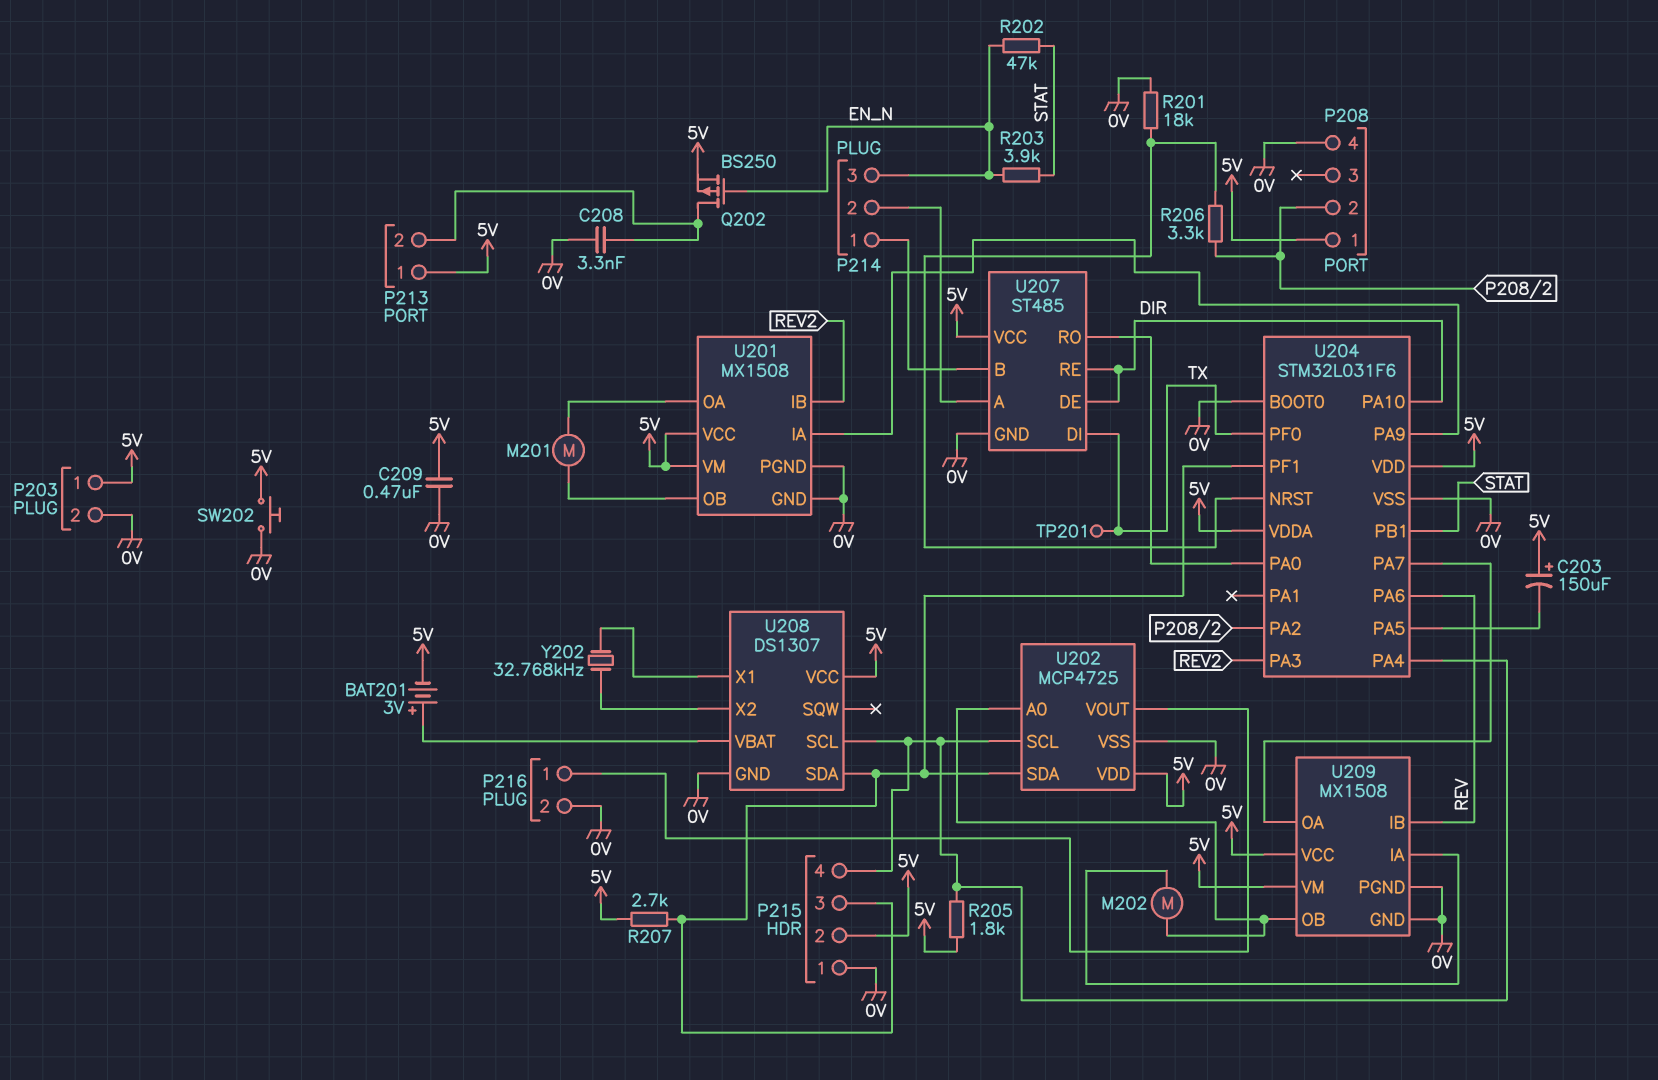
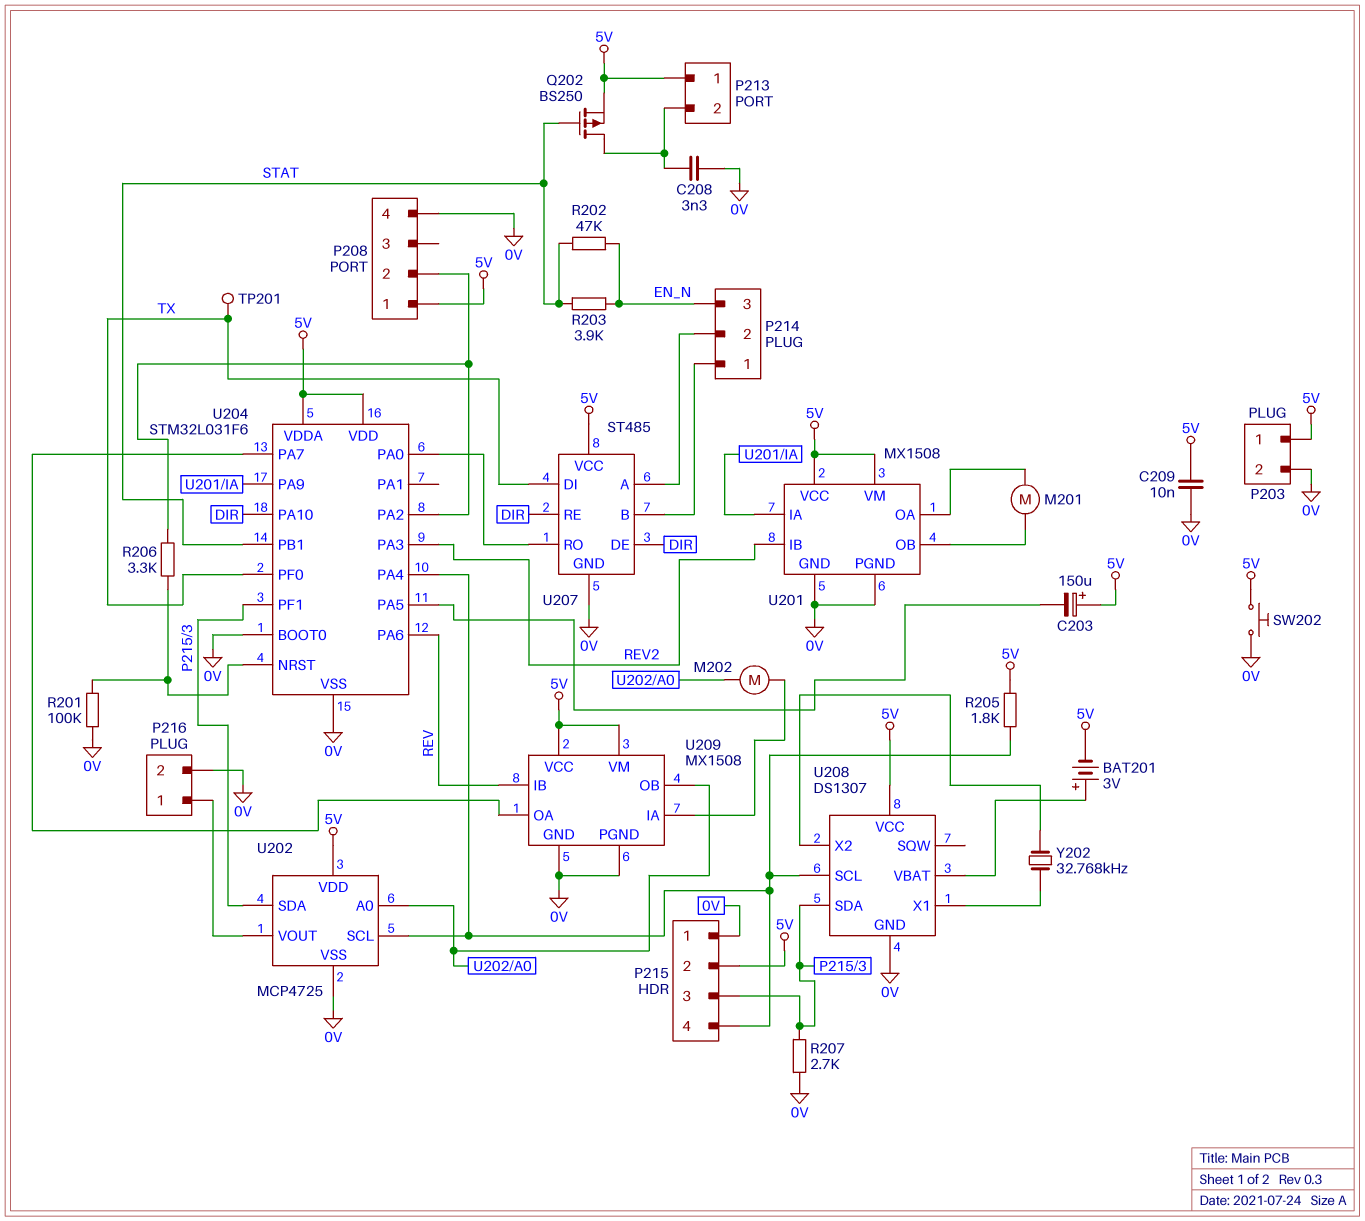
C209: 470nF (0V, 5V) -> 10nF (0V, 5V)
Q202: PMOS BS250 (G EN_N, D P213/2, S 5V) -> PMOS BS250 (G STAT, D P213/2, S 5V)
R201: 18k (0V, U204/NRST) -> 100k (0V, U204/NRST)
R207: 2.7k (5V, P215/3) -> 2.7k (0V, P215/3)

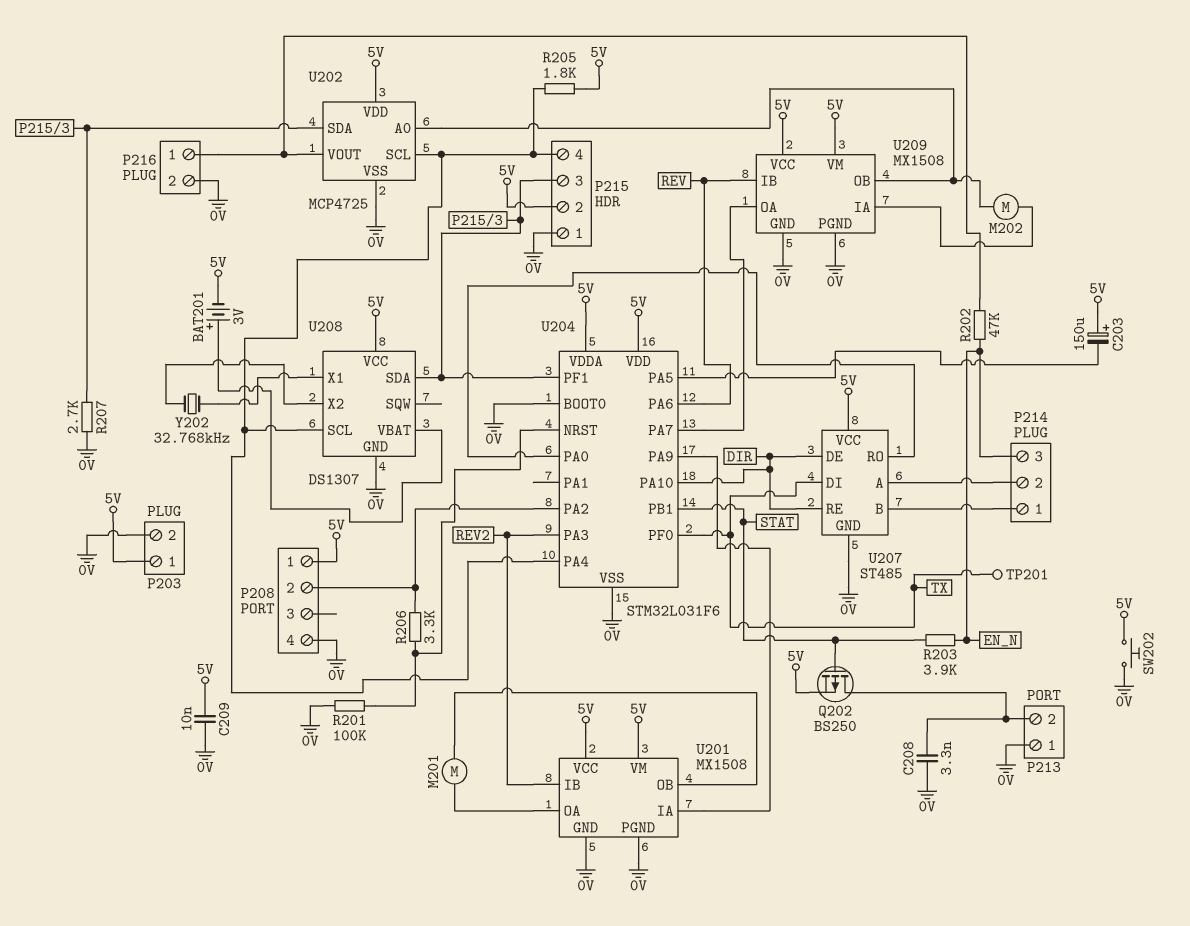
P213 pin 1: 5V -> 0V
R202: 47k (EN_N, STAT) -> 47k (EN_N, P216/1)

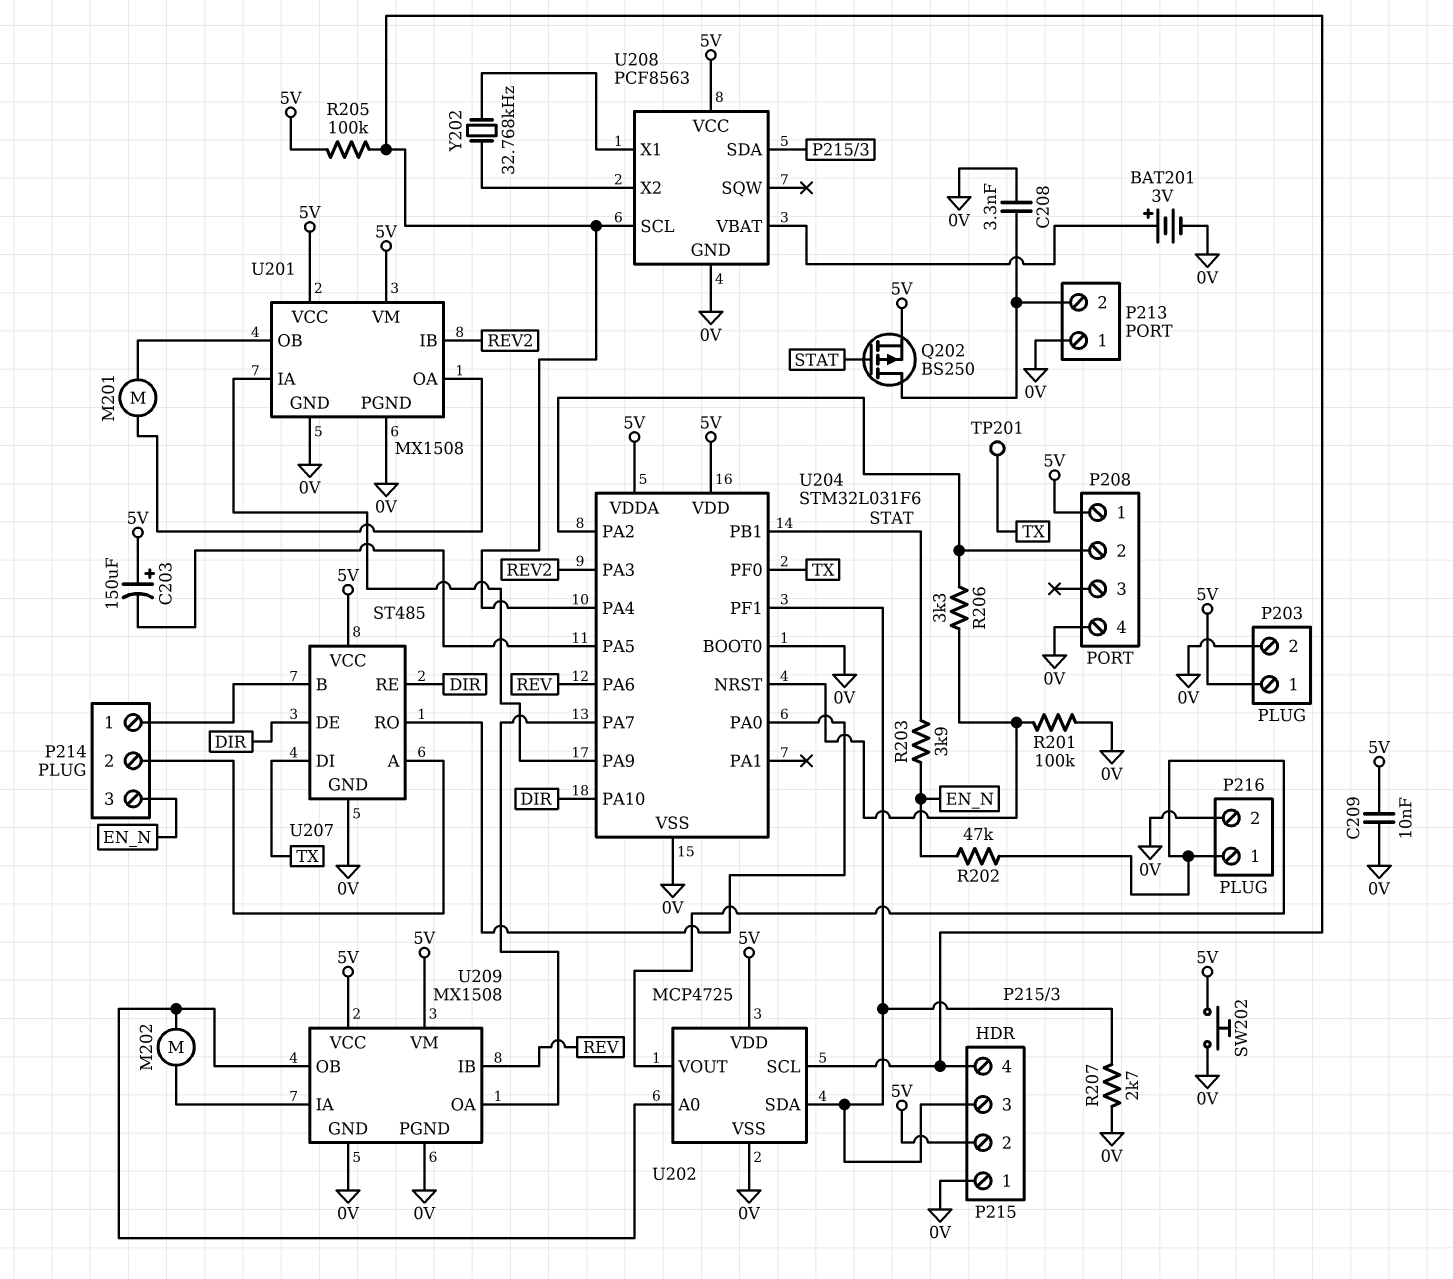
BAT201: 3V (plus U208/VBAT, minus 5V) -> 3V (plus U208/VBAT, minus 0V)
R205: 1.8k (5V, P215/4) -> 100k (5V, P215/4)
U208: DS1307 -> PCF8563

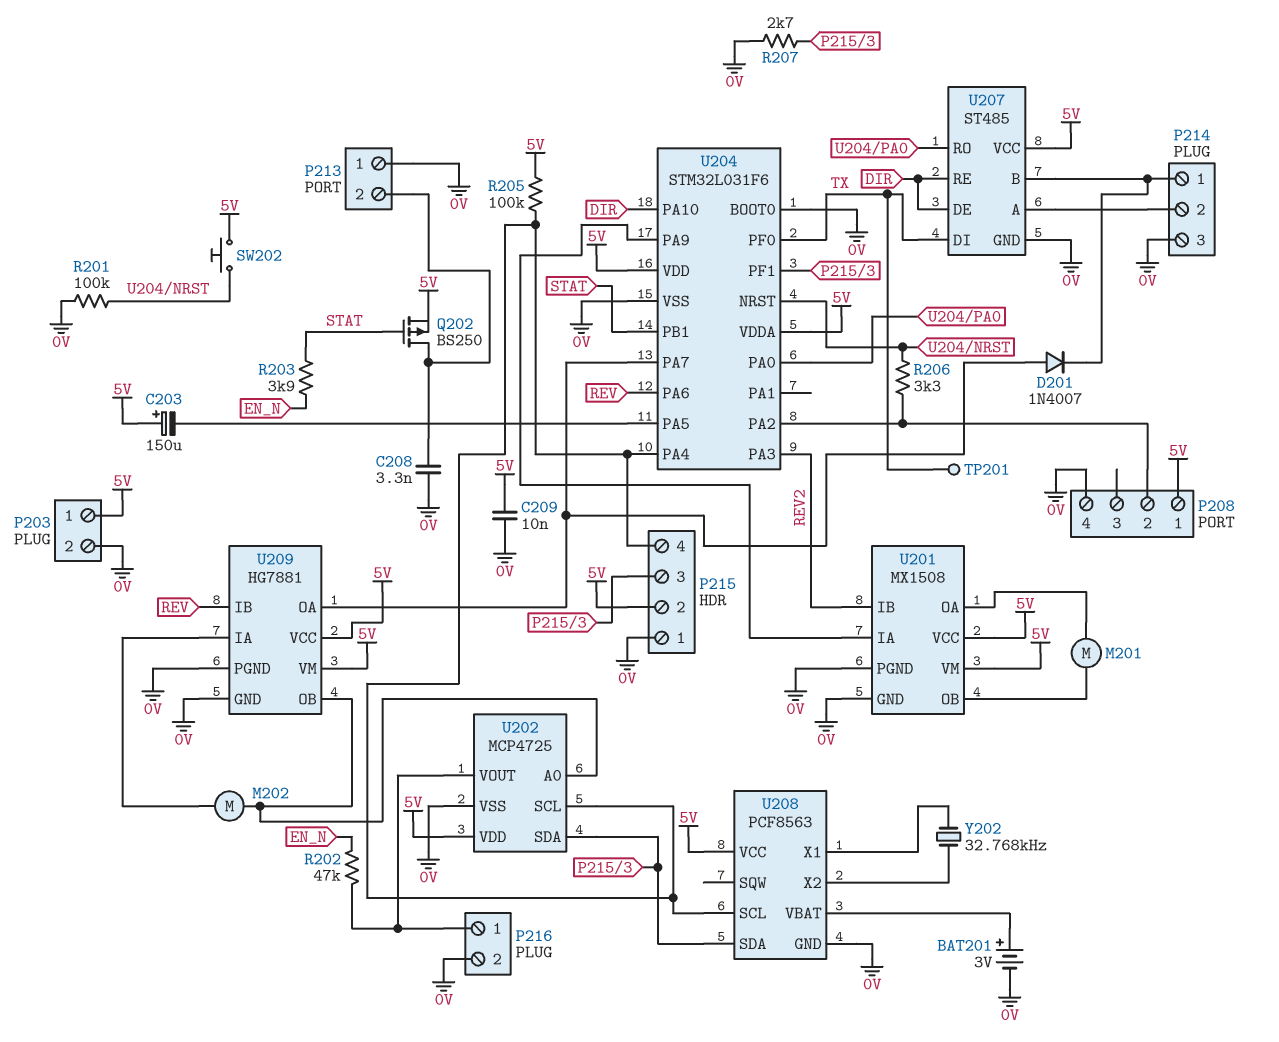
D201: none -> diode 1N4007 (A U204/PA7, K P214/1)
P214 pin 3: EN_N -> 0V
SW202: button (0V, 5V) -> button (5V, U204/NRST)
U209: MX1508 -> HG7881

